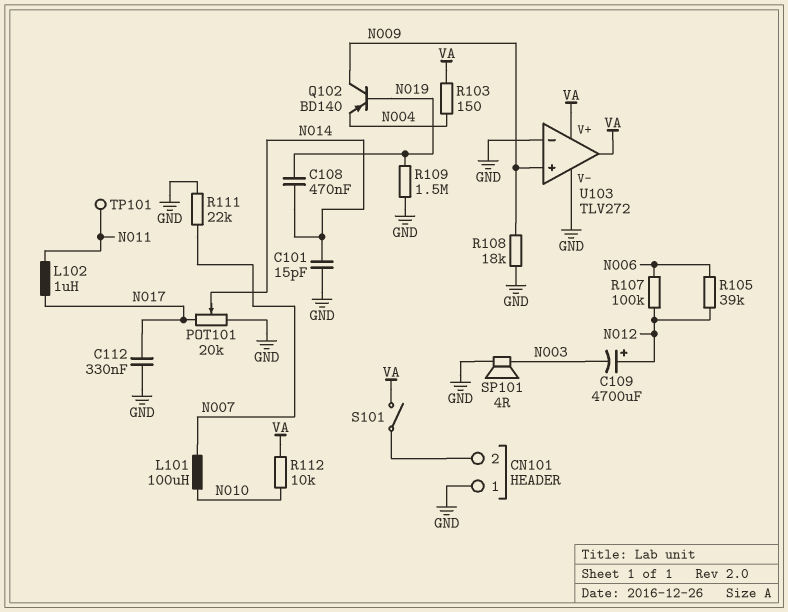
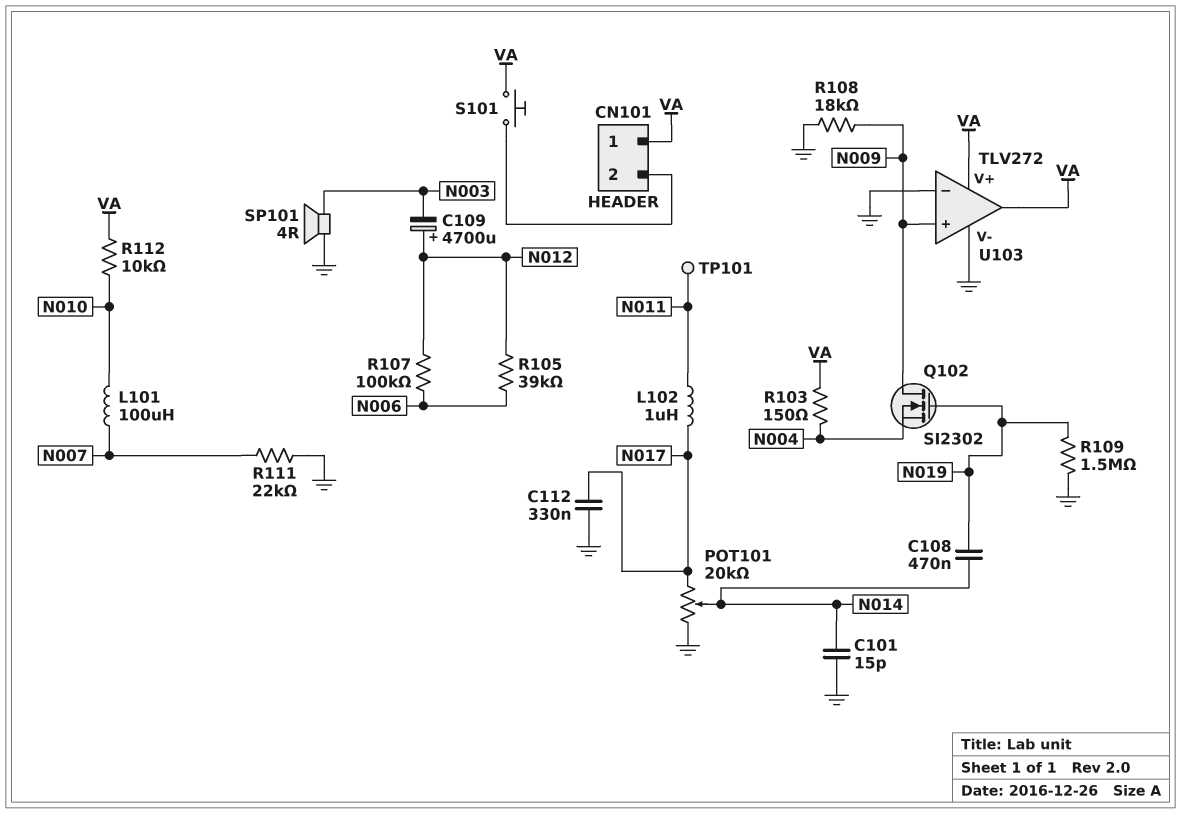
CN101 pin 1: GND -> VA
Q102: PNP BD140 (B N019, C N009, E N004) -> NMOS SI2302 (G N019, D N009, S N004)
S101: switch (CN101/2, VA) -> button (CN101/2, VA)

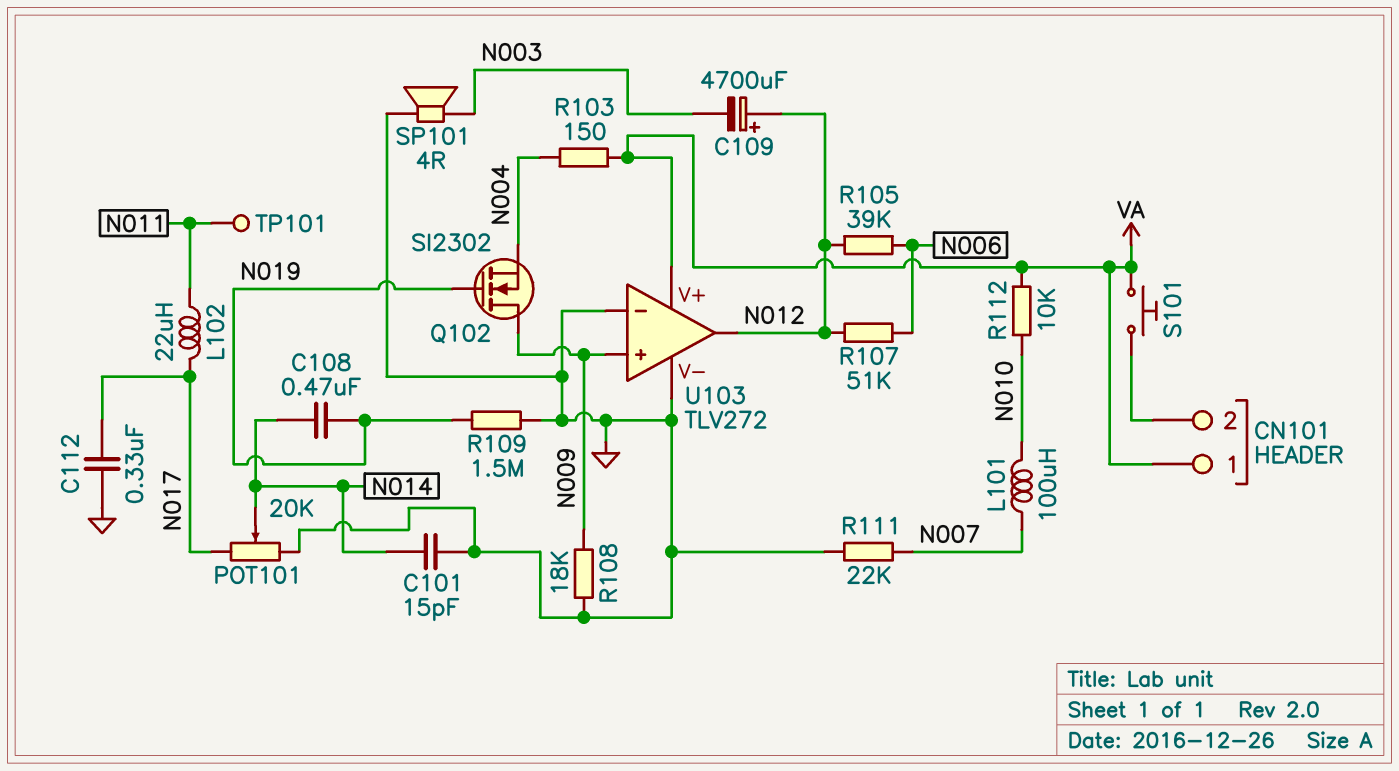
L102: 1uH (N011, N017) -> 22uH (N011, N017)
R107: 100k (N006, N012) -> 51k (N006, N012)
U103 pin out: VA -> N012

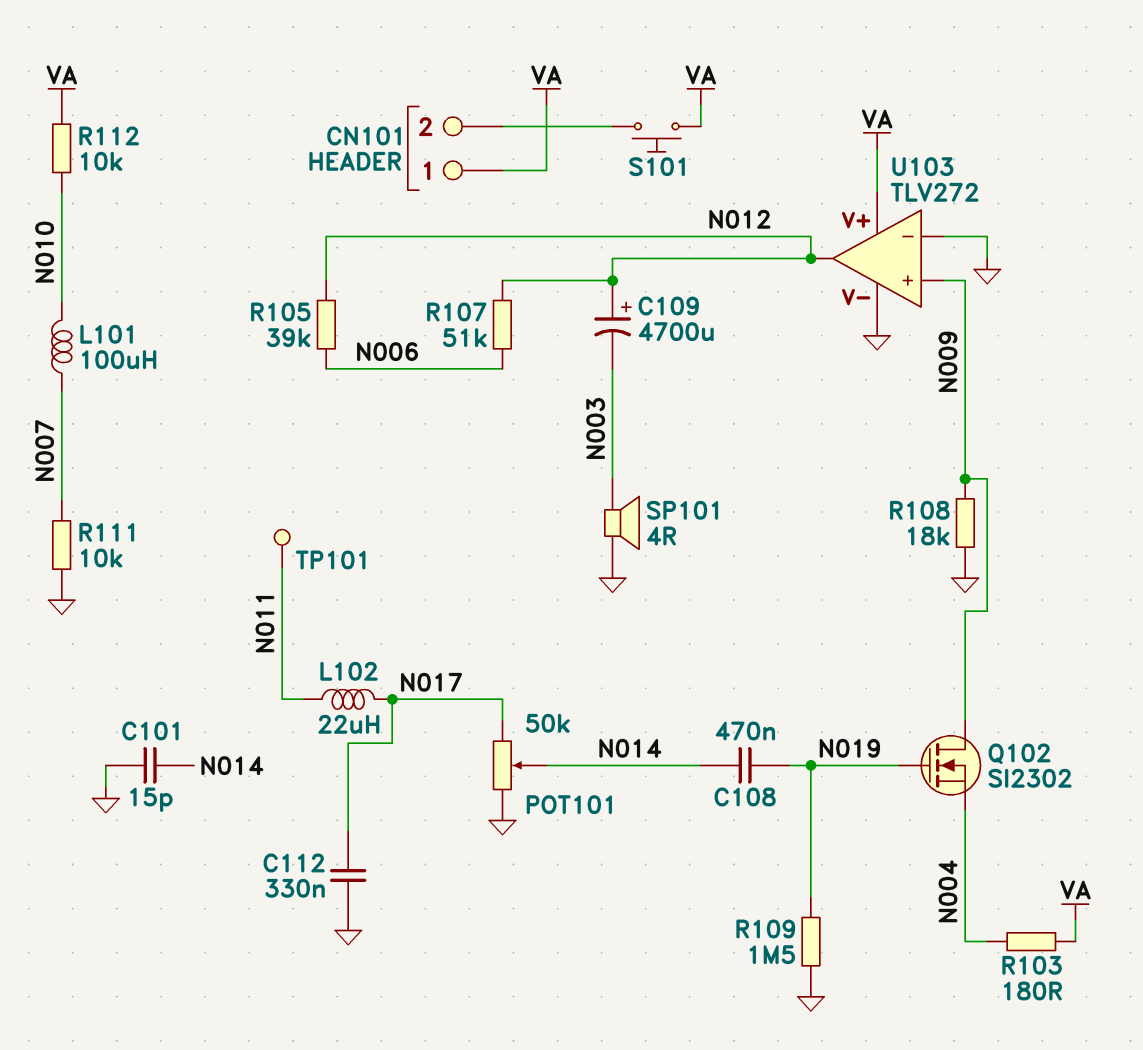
POT101: 20k (GND, N017, wiper N014) -> 50k (GND, N017, wiper N014)
R103: 150 (N004, VA) -> 180 (N004, VA)
R111: 22k (GND, N007) -> 10k (GND, N007)

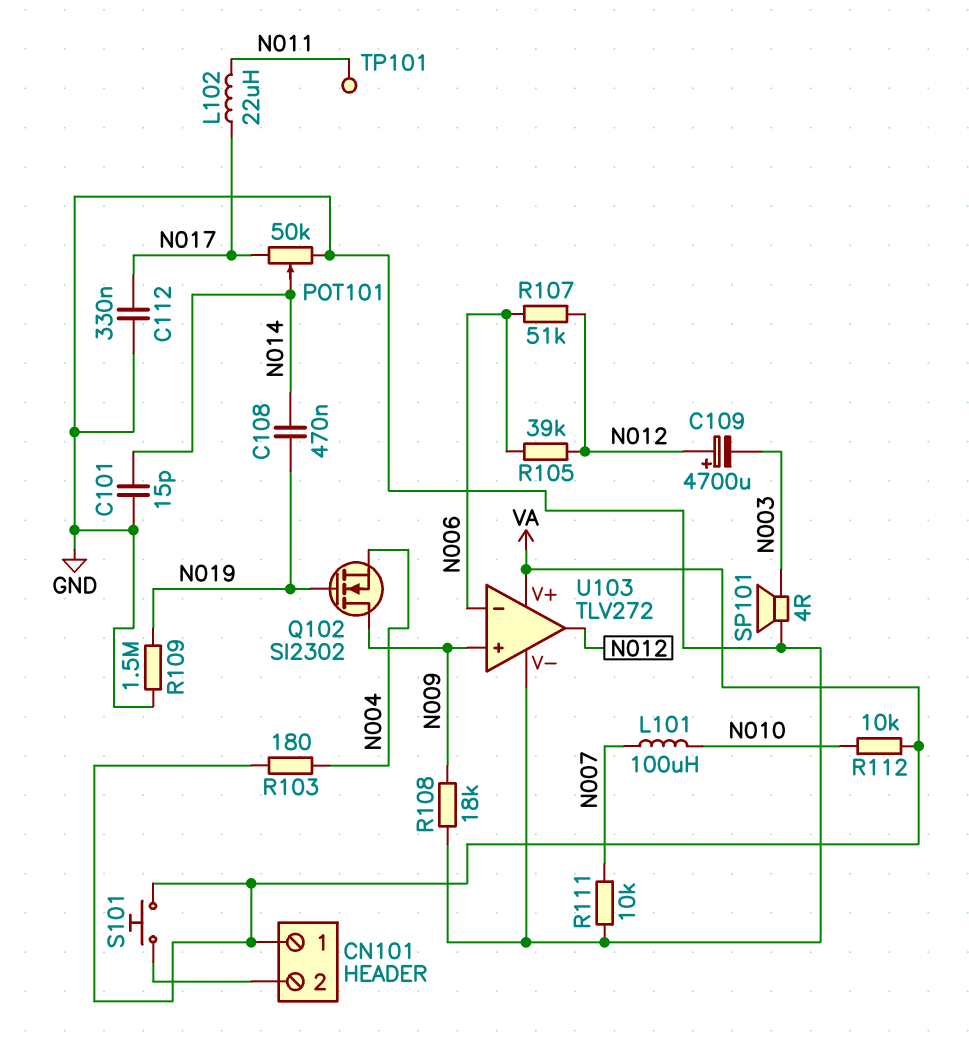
U103 pin in-: GND -> N006

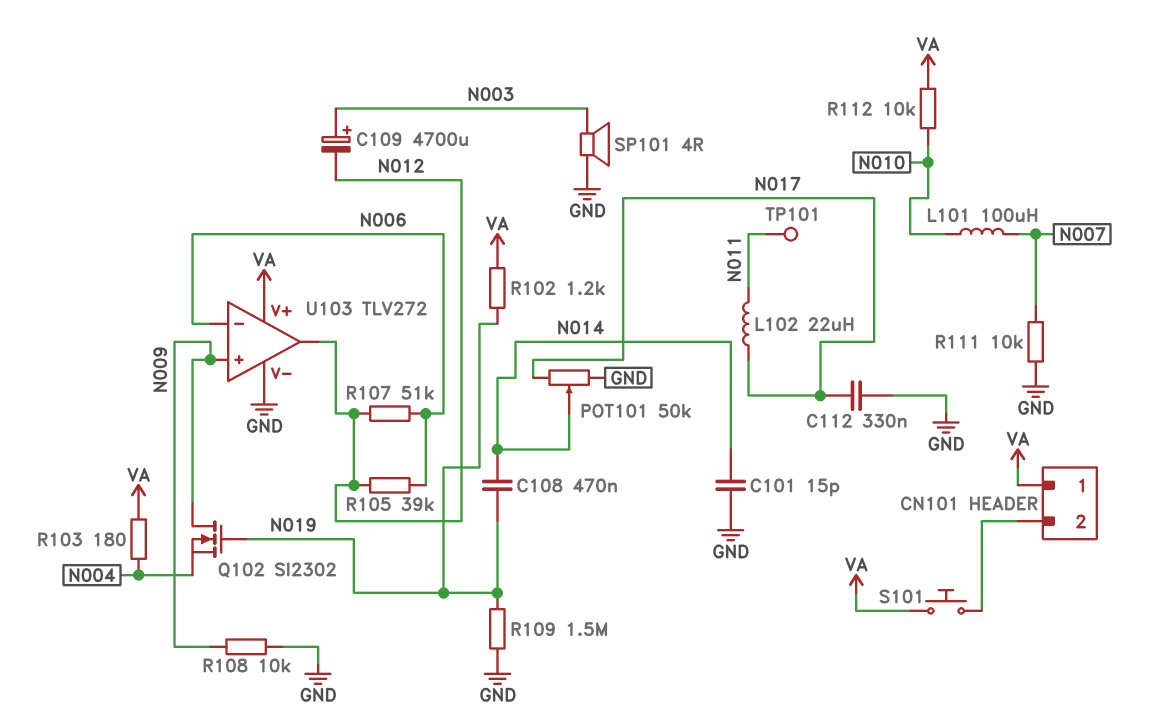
C109: 4700uF (plus N012, minus N003) -> 4700uF (plus N003, minus N012)
R102: none -> 1.2k (N019, VA)
R108: 18k (GND, N009) -> 10k (GND, N009)

